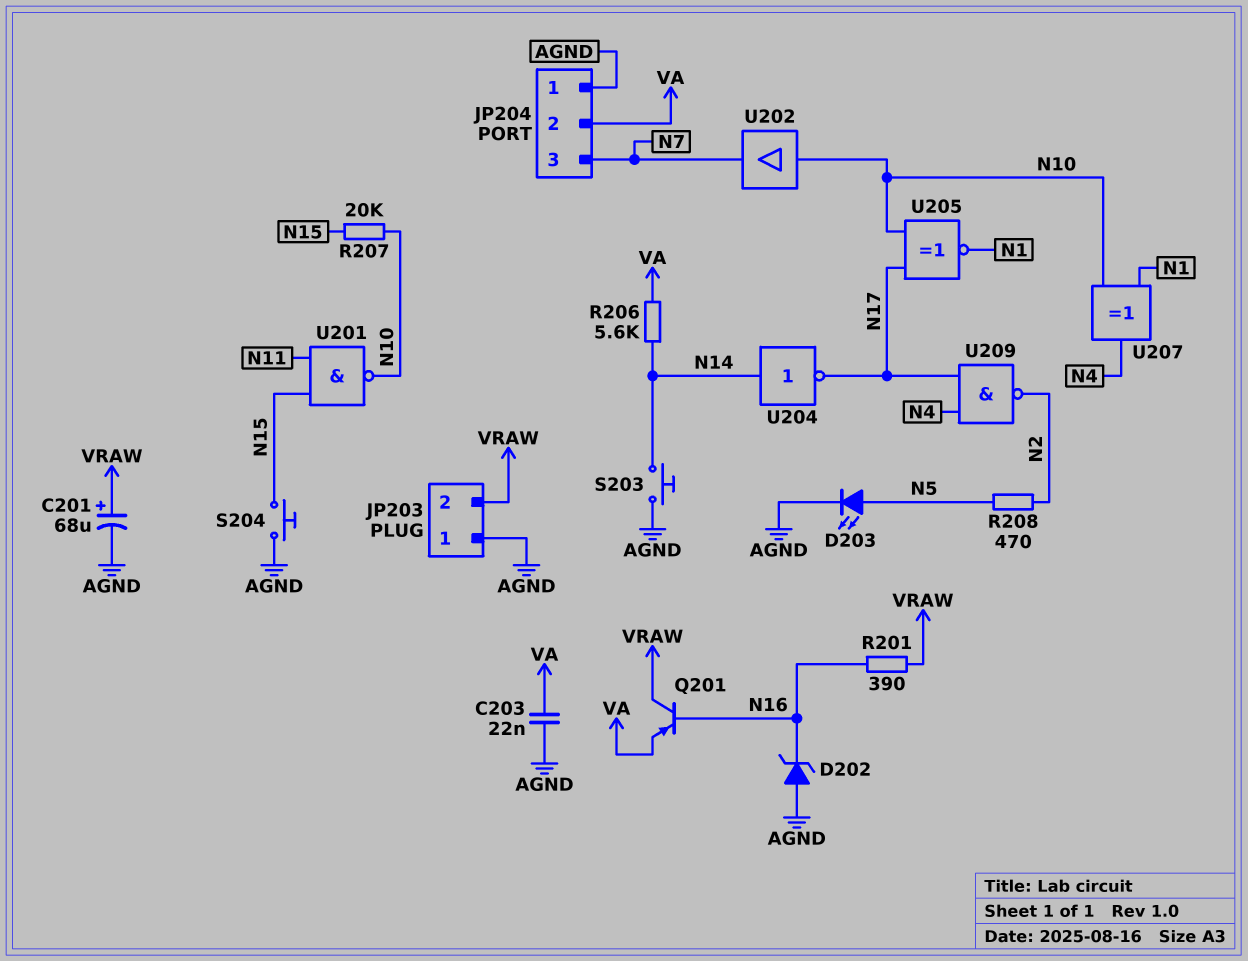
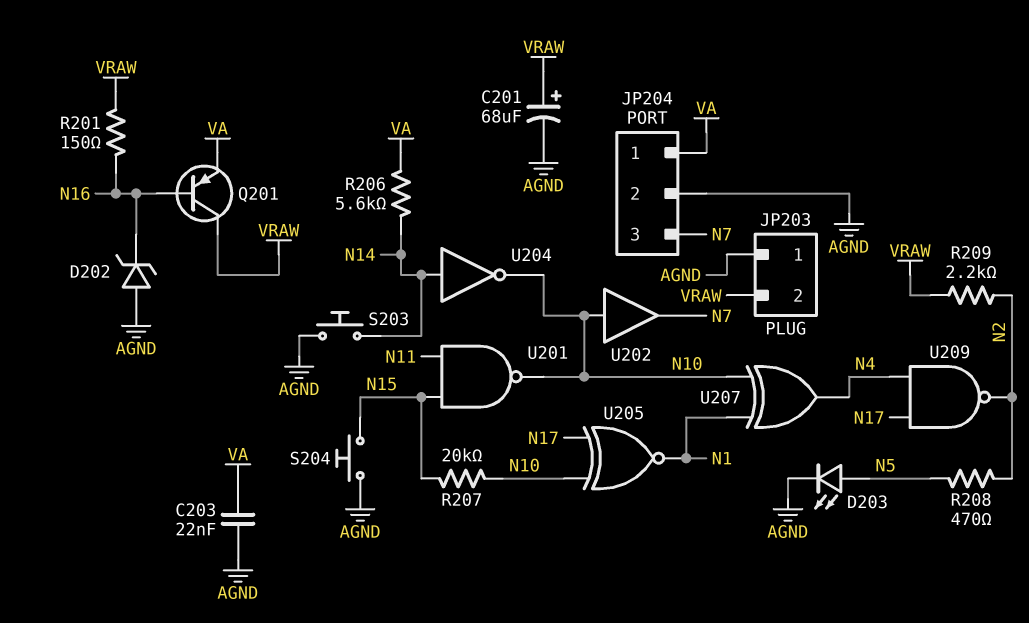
JP204 pin 1: AGND -> VA
JP204 pin 2: VA -> AGND
R201: 390 (N16, VRAW) -> 150 (N16, VRAW)
R209: none -> 2.2k (N2, VRAW)
U204: NOT (in N14, out N17) -> NOT (in N14, out N10)

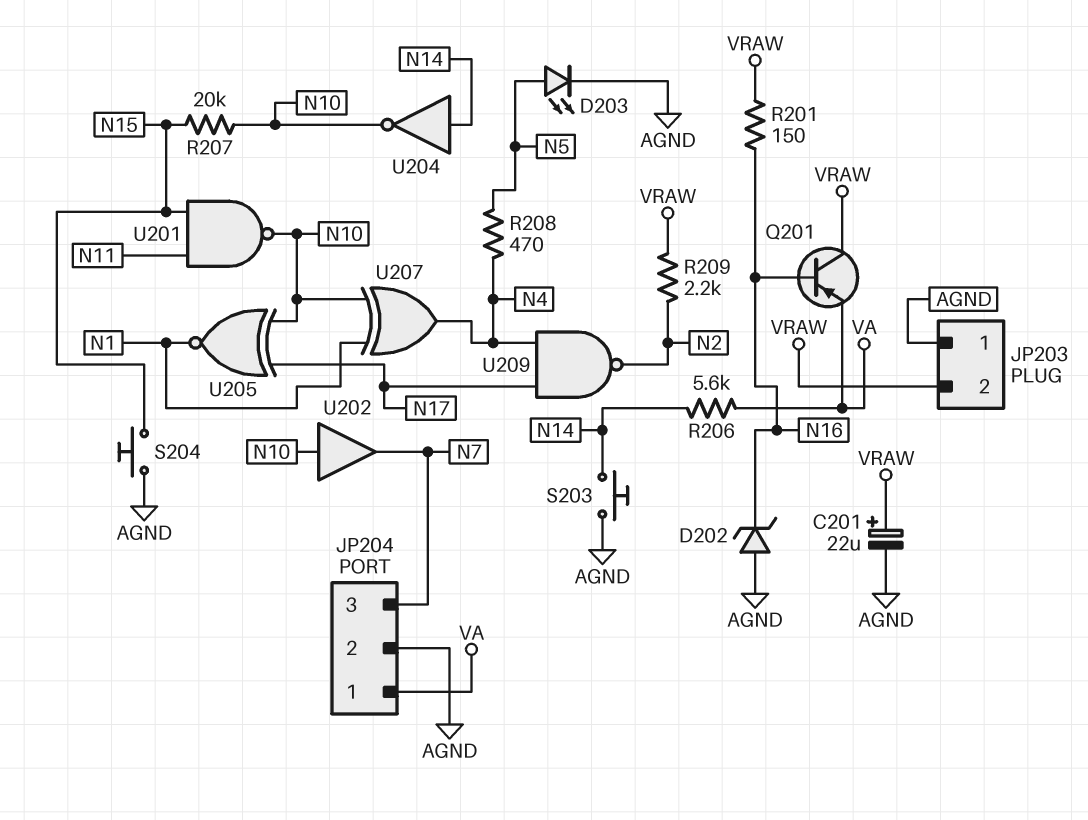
C201: 68uF (plus VRAW, minus AGND) -> 22uF (plus VRAW, minus AGND)
C203: 22nF (AGND, VA) -> none
R208: 470 (N2, N5) -> 470 (N4, N5)

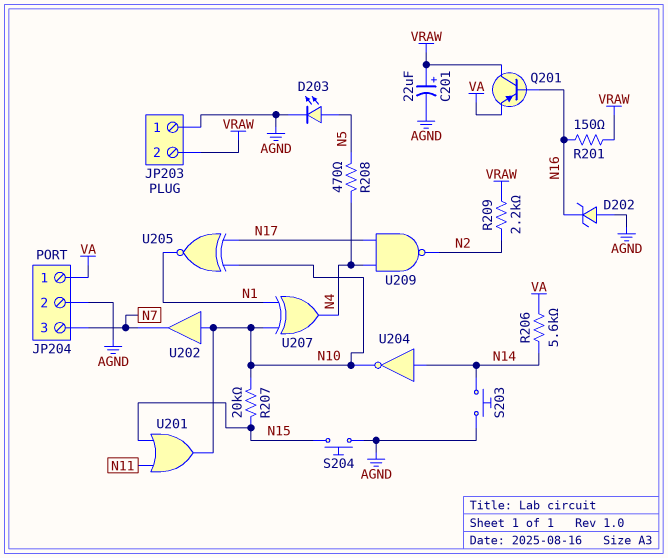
U201: NAND (in N11, in N15, out N10) -> OR (in N11, in N15, out N10)

